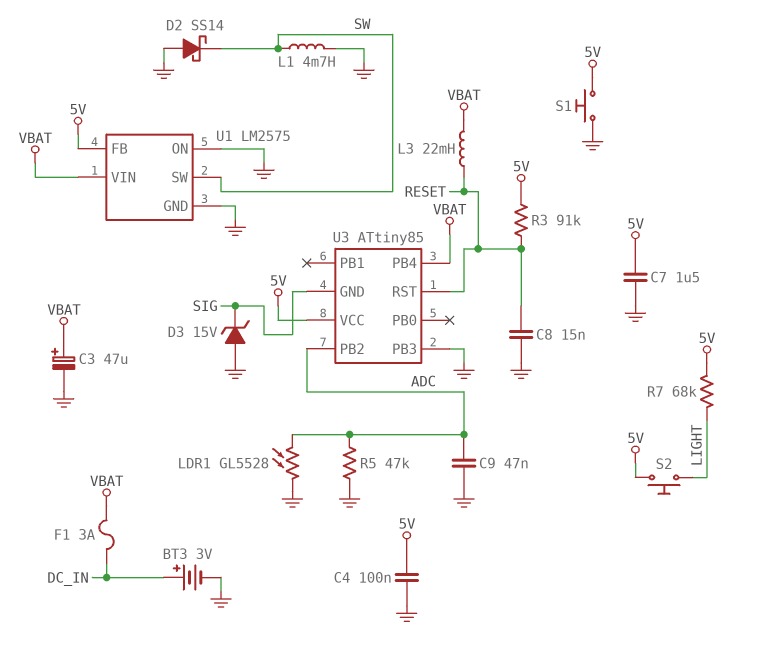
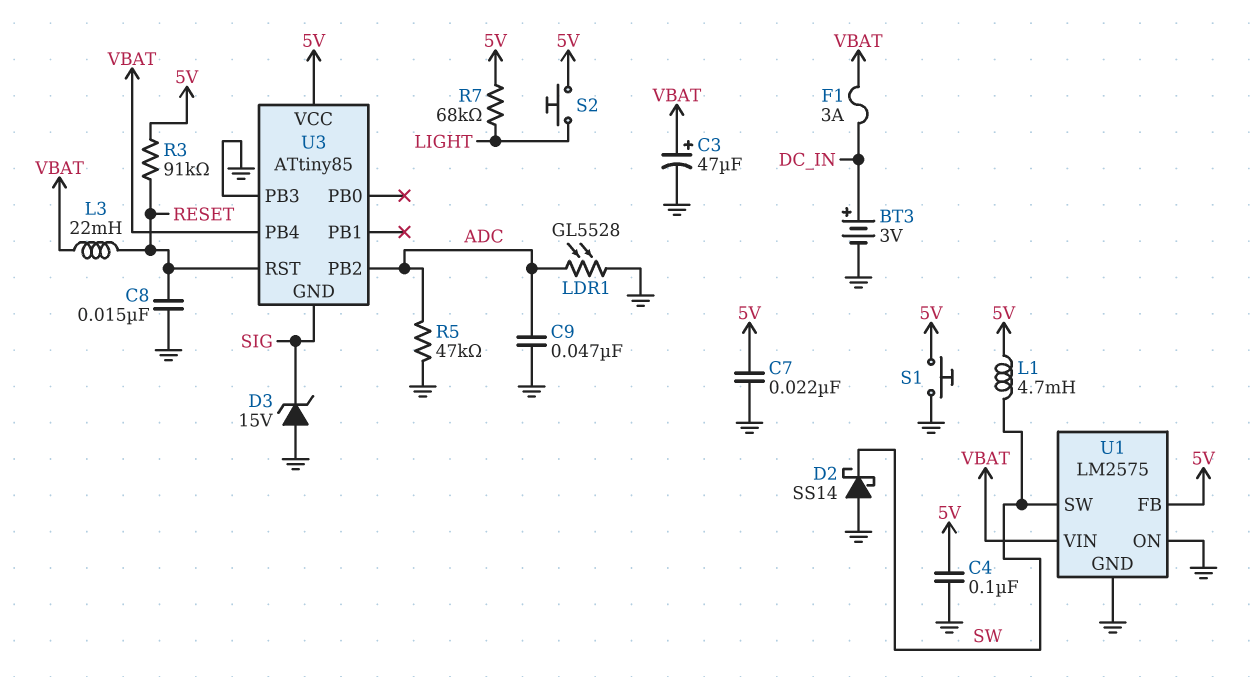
C7: 1.5uF (5V, GND) -> 22nF (5V, GND)
L1: 4.7mH (GND, SW) -> 4.7mH (5V, SW)

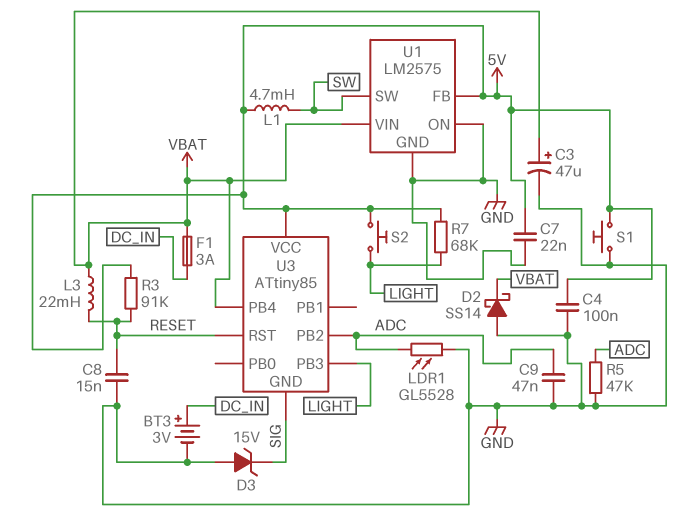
D2: schottky SS14 (A GND, K SW) -> schottky SS14 (A GND, K VBAT)
U3 pin PB3: GND -> LIGHT

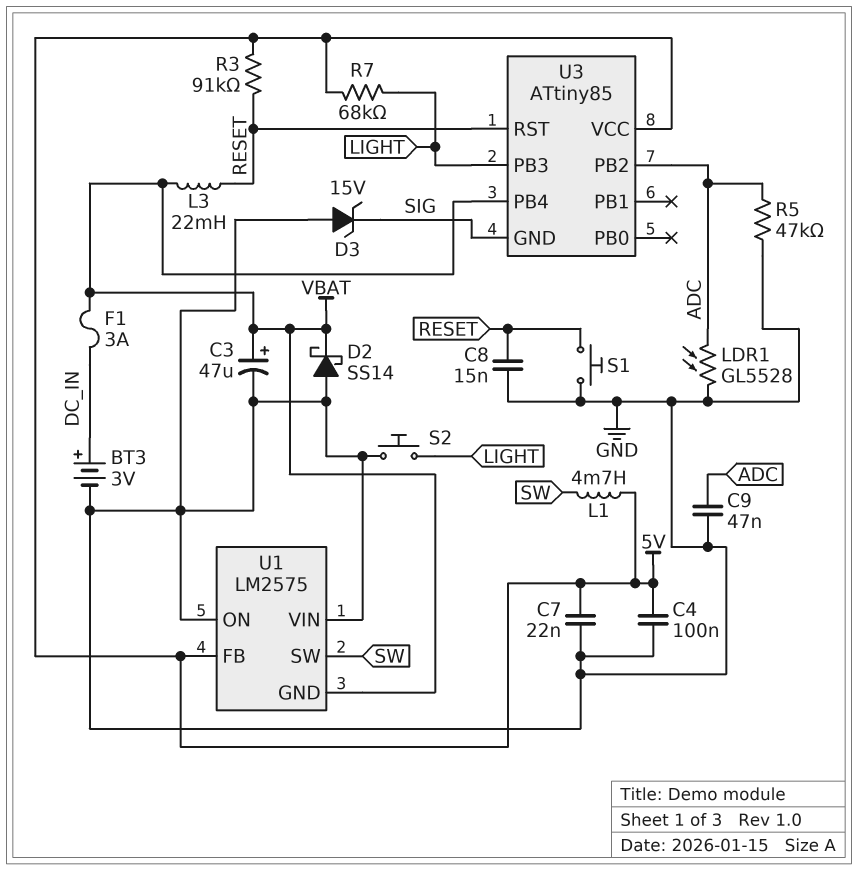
S1: button (5V, GND) -> button (GND, RESET)
S2: button (5V, LIGHT) -> button (GND, LIGHT)
U1 pin GND: GND -> VBAT
U1 pin VIN: VBAT -> GND

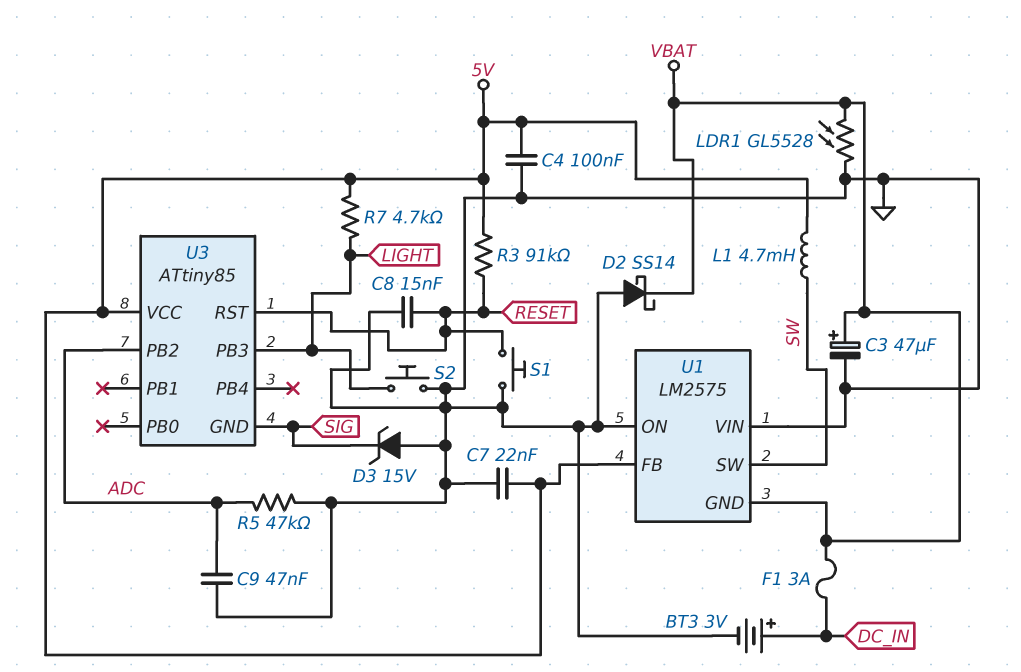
L3: 22mH (RESET, VBAT) -> none
LDR1: GL5528 (ADC, GND) -> GL5528 (GND, VBAT)
R7: 68k (5V, LIGHT) -> 4.7k (5V, LIGHT)
U3 pin PB4: VBAT -> none

